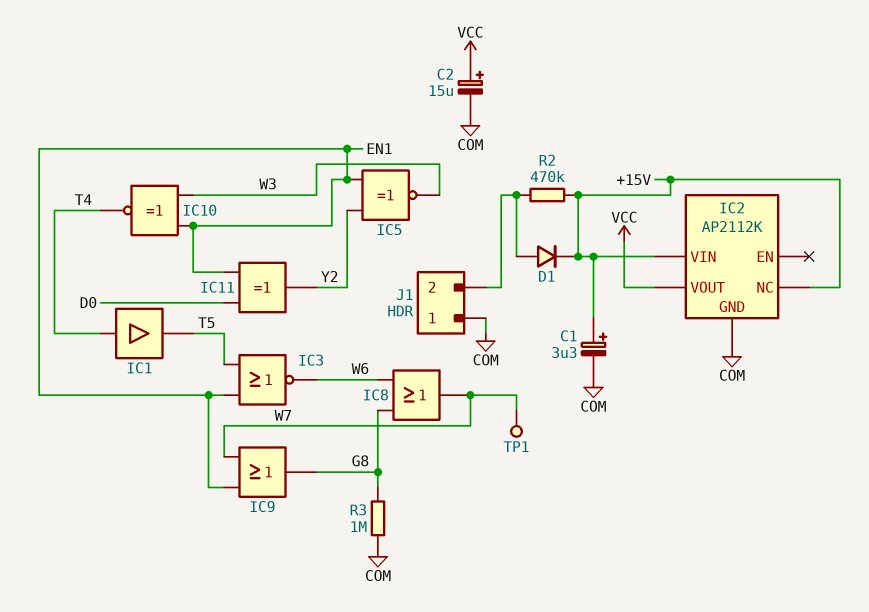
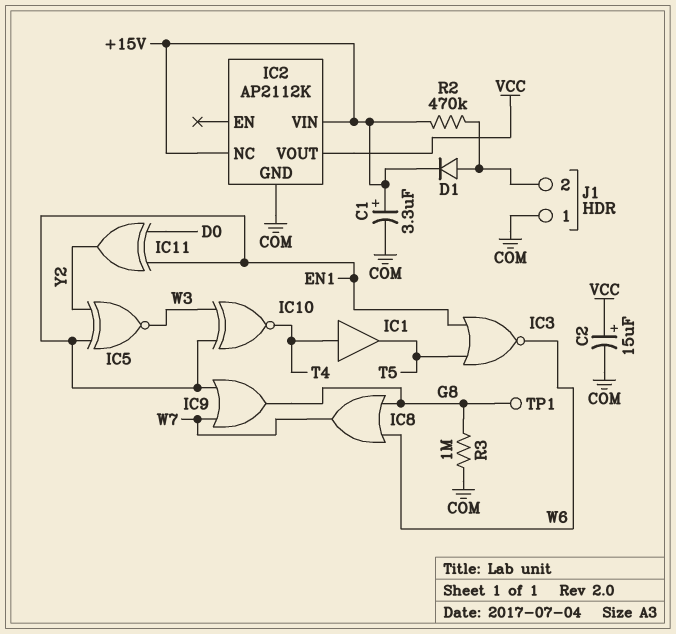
TP1: test point (W7) -> test point (G8)

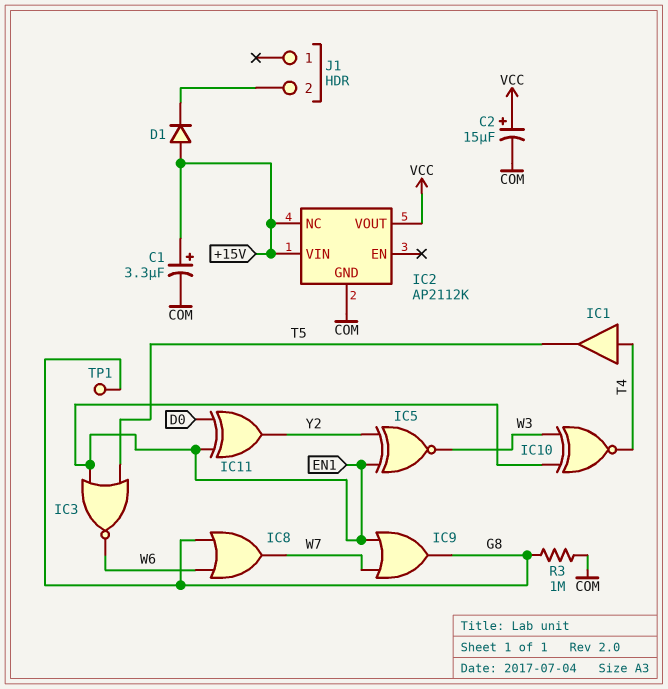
D1: diode (A J1/2, K +15V) -> diode (A +15V, K J1/2)
J1 pin 1: COM -> none
R2: 470k (+15V, J1/2) -> none

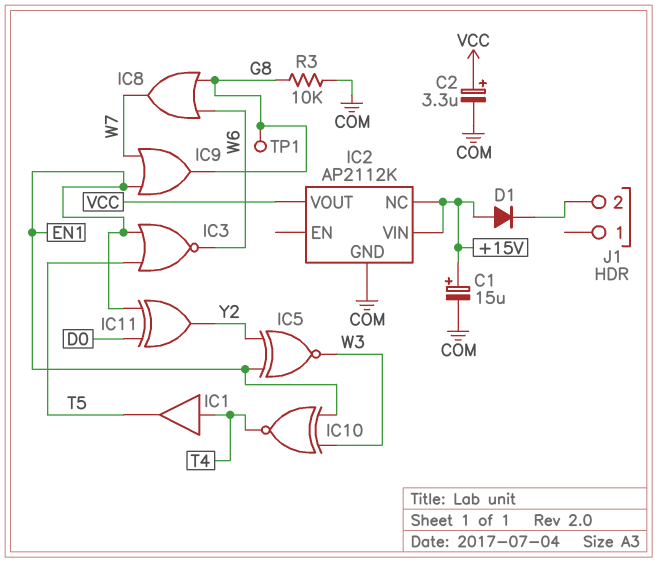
C1: 3.3uF (plus +15V, minus COM) -> 15uF (plus +15V, minus COM)
C2: 15uF (plus VCC, minus COM) -> 3.3uF (plus VCC, minus COM)
R3: 1M (COM, G8) -> 10k (COM, G8)

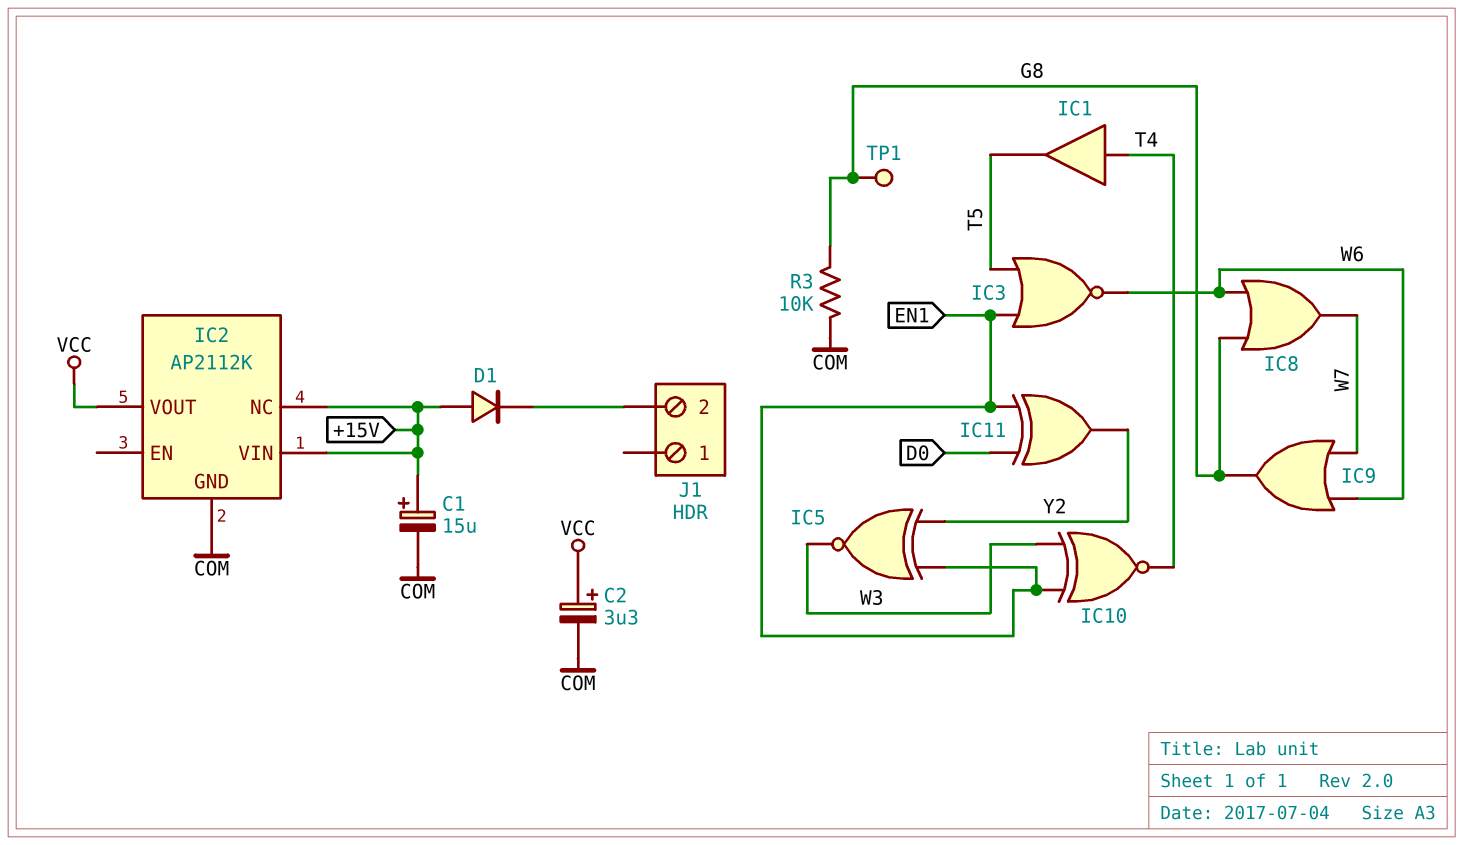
IC9: OR (in EN1, in W7, out G8) -> OR (in W6, in W7, out G8)

